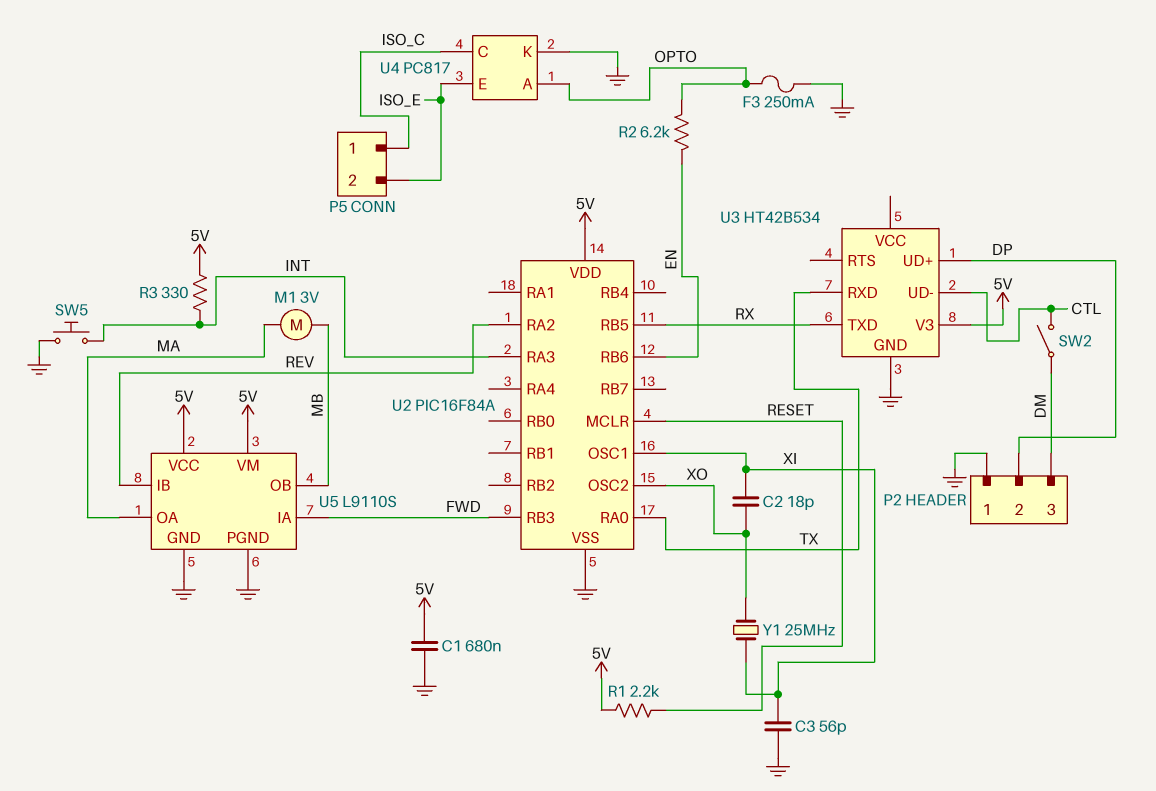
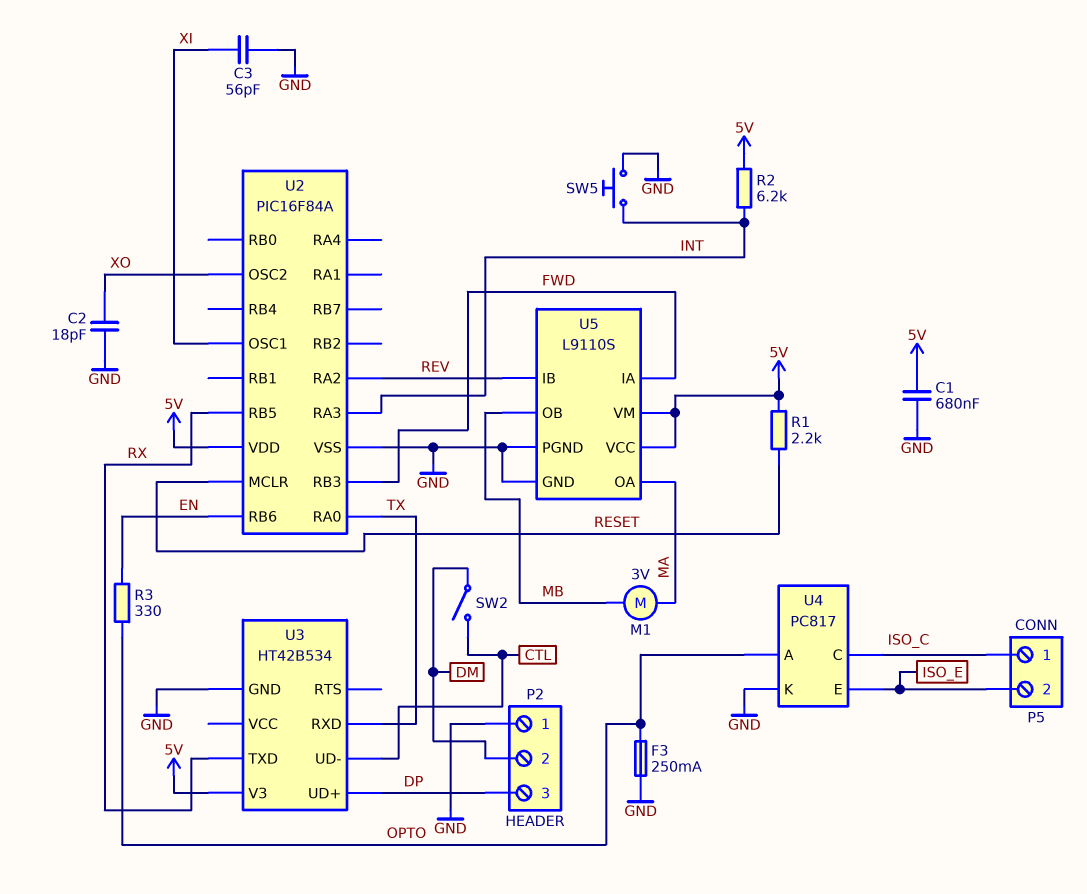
C2: 18pF (XI, XO) -> 18pF (GND, XO)
P2 pin 2: DP -> DM
P2 pin 3: DM -> DP
R2: 6.2k (EN, OPTO) -> 6.2k (5V, INT)
R3: 330 (5V, INT) -> 330 (EN, OPTO)
Y1: 25MHz (XI, XO) -> none

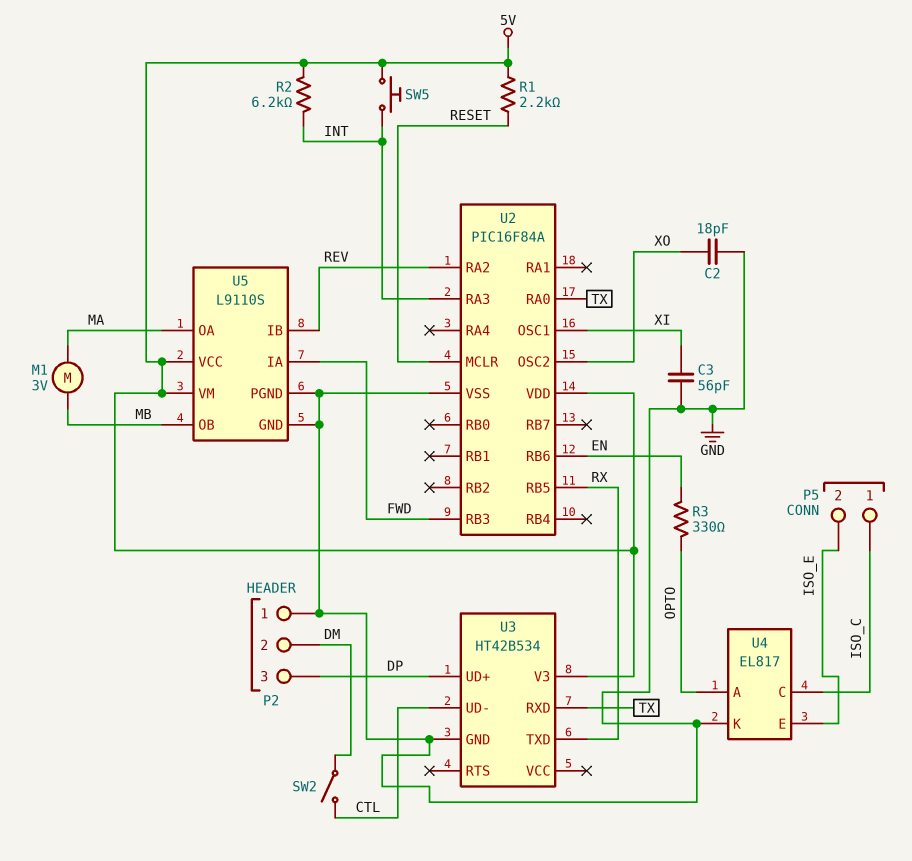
C1: 680nF (5V, GND) -> none
F3: 250mA (GND, OPTO) -> none
SW5: button (GND, INT) -> button (5V, INT)
U4: PC817 -> EL817

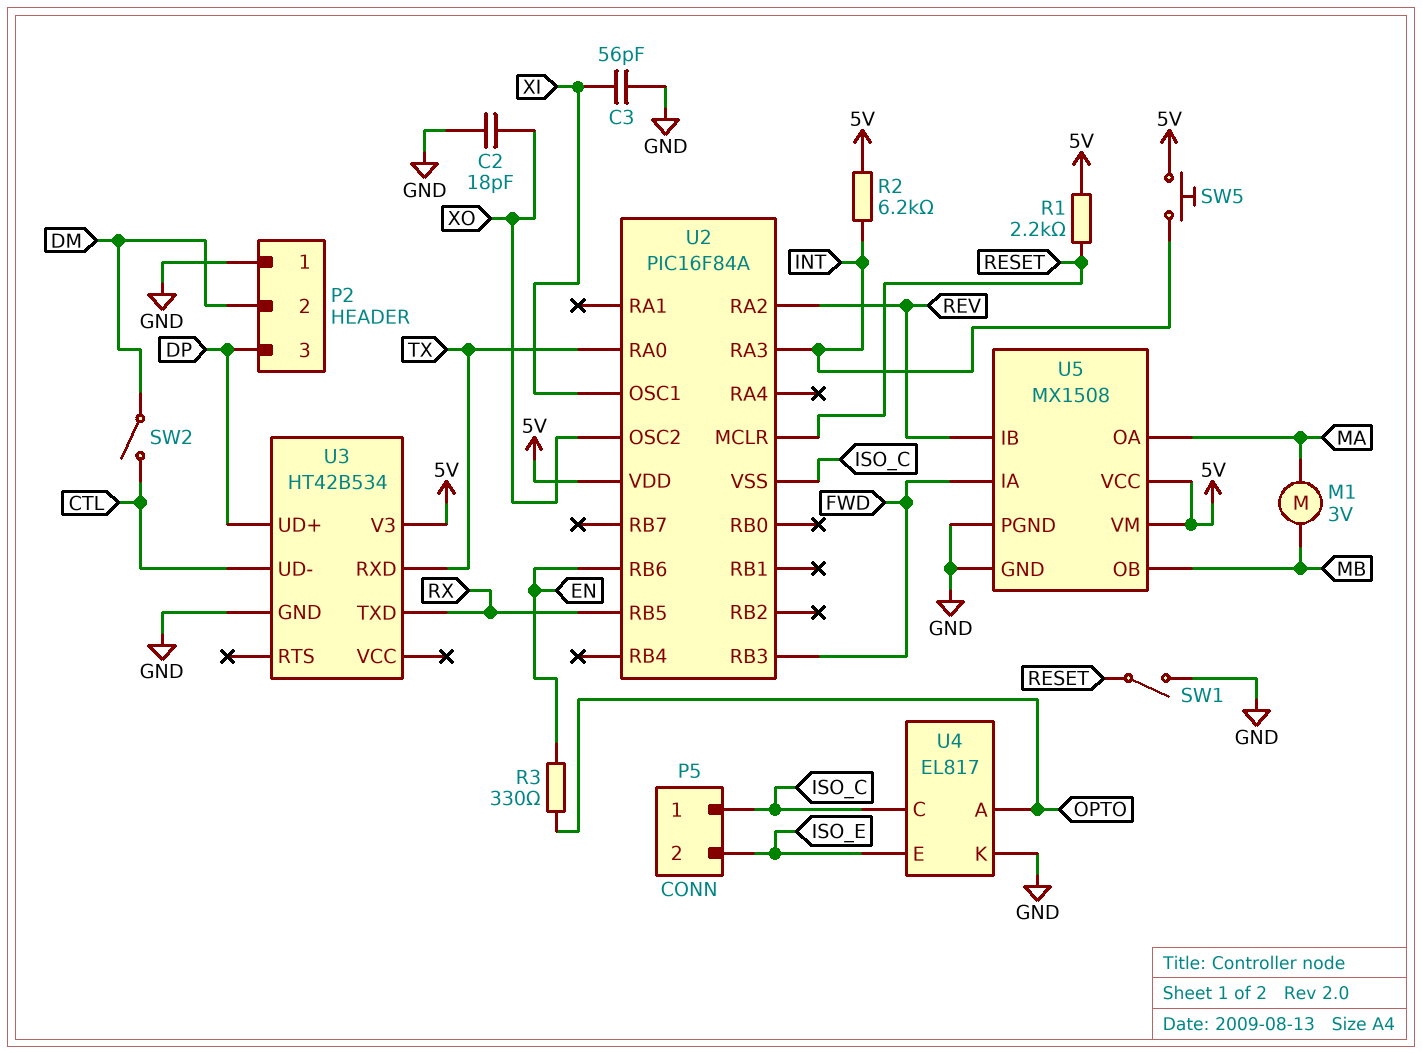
SW1: none -> switch (GND, RESET)
U2 pin VSS: GND -> ISO_C
U5: L9110S -> MX1508

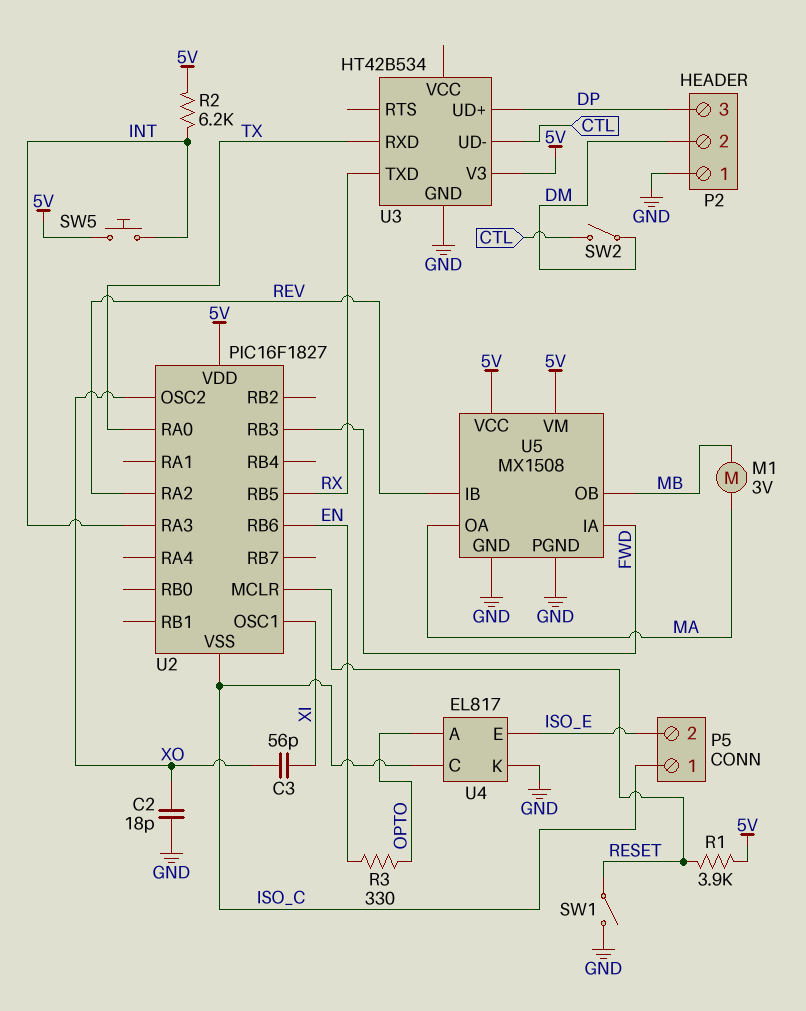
C3: 56pF (GND, XI) -> 56pF (XI, XO)
R1: 2.2k (5V, RESET) -> 3.9k (5V, RESET)
U2: PIC16F84A -> PIC16F1827

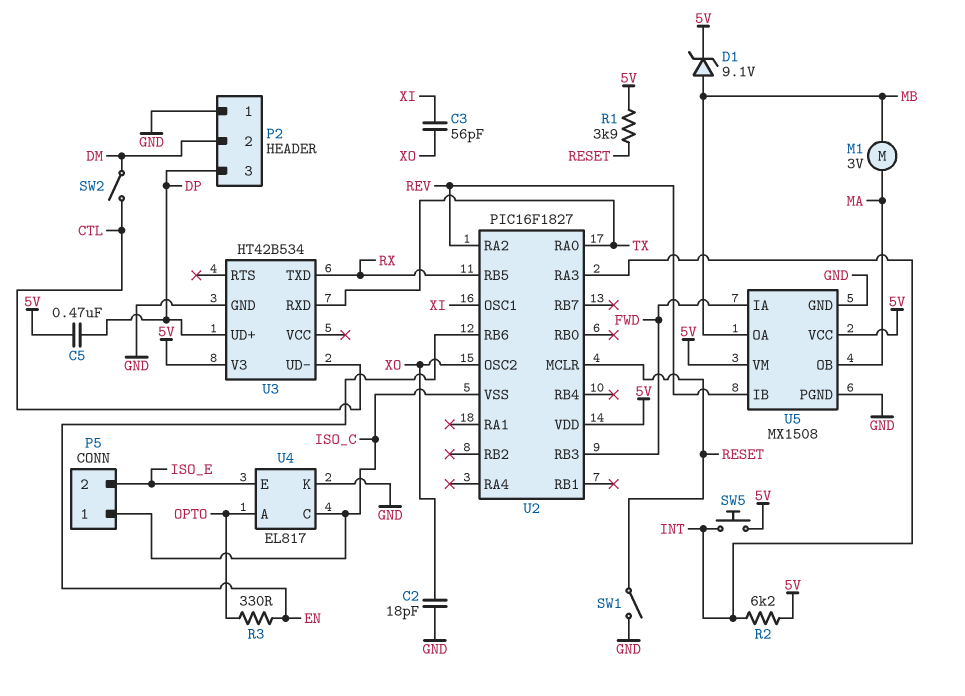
C5: none -> 470nF (5V, DP)
D1: none -> zener 9.1V (A MB, K 5V)
U5 pin OA: MA -> MB
U5 pin OB: MB -> MA

